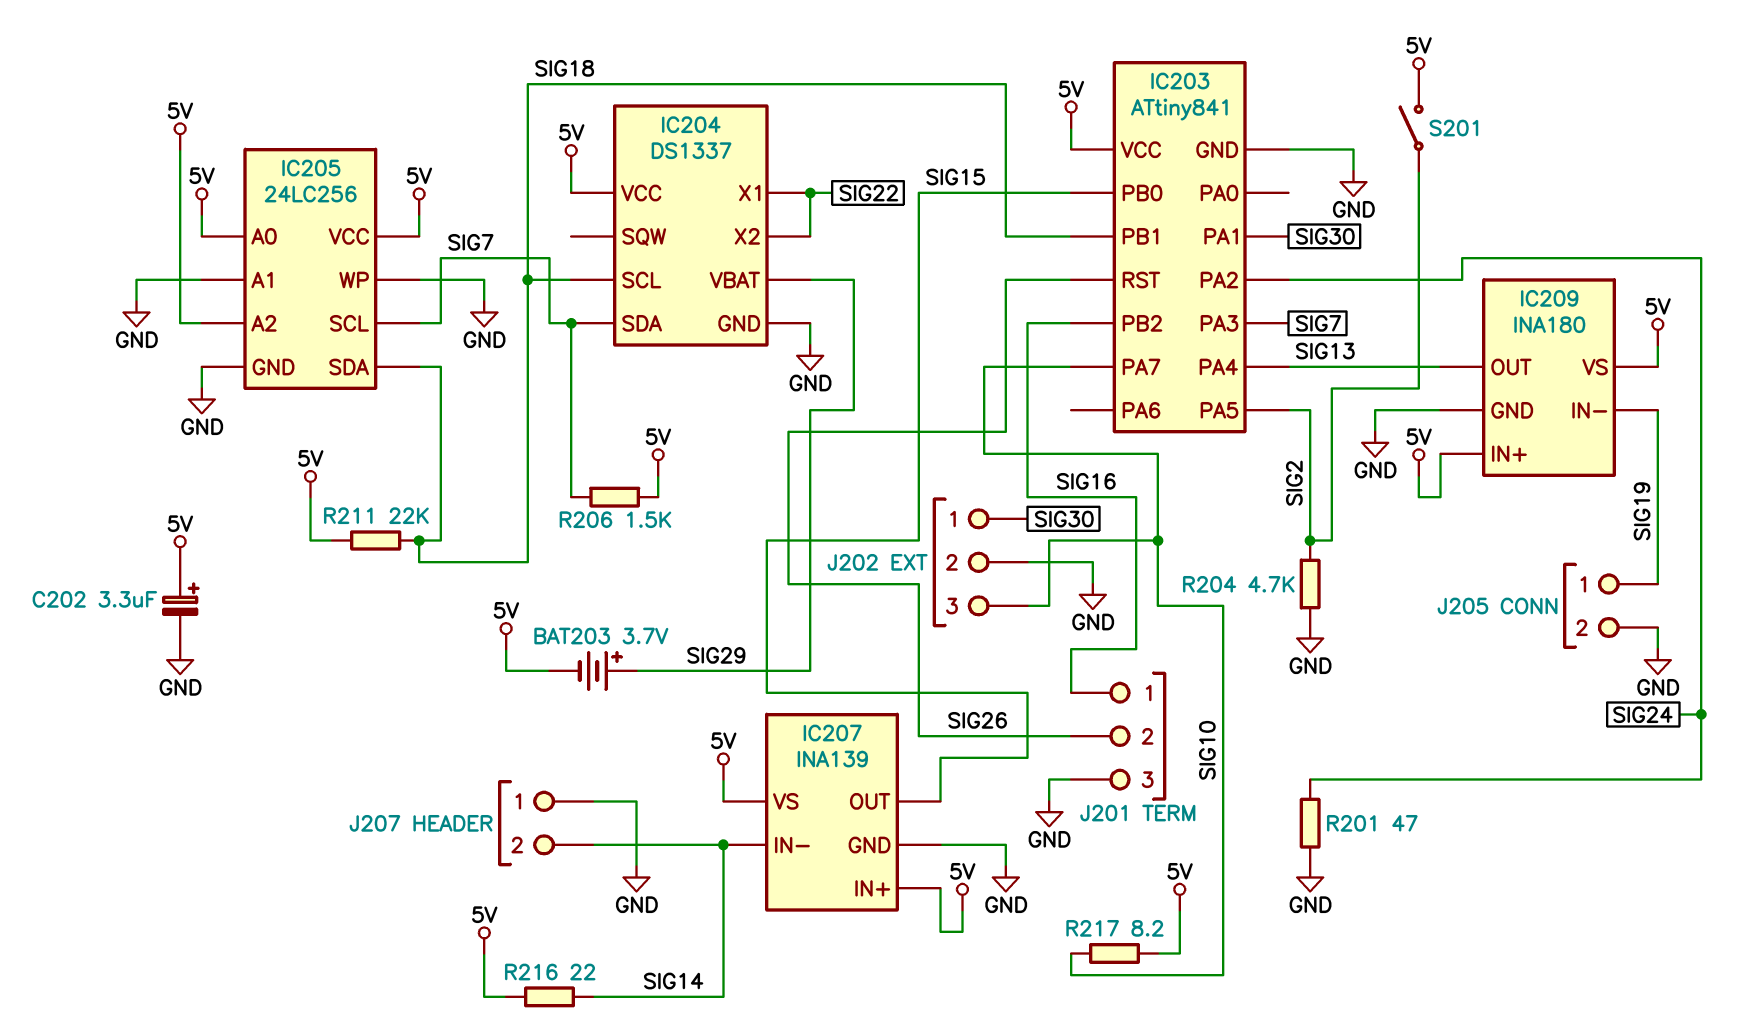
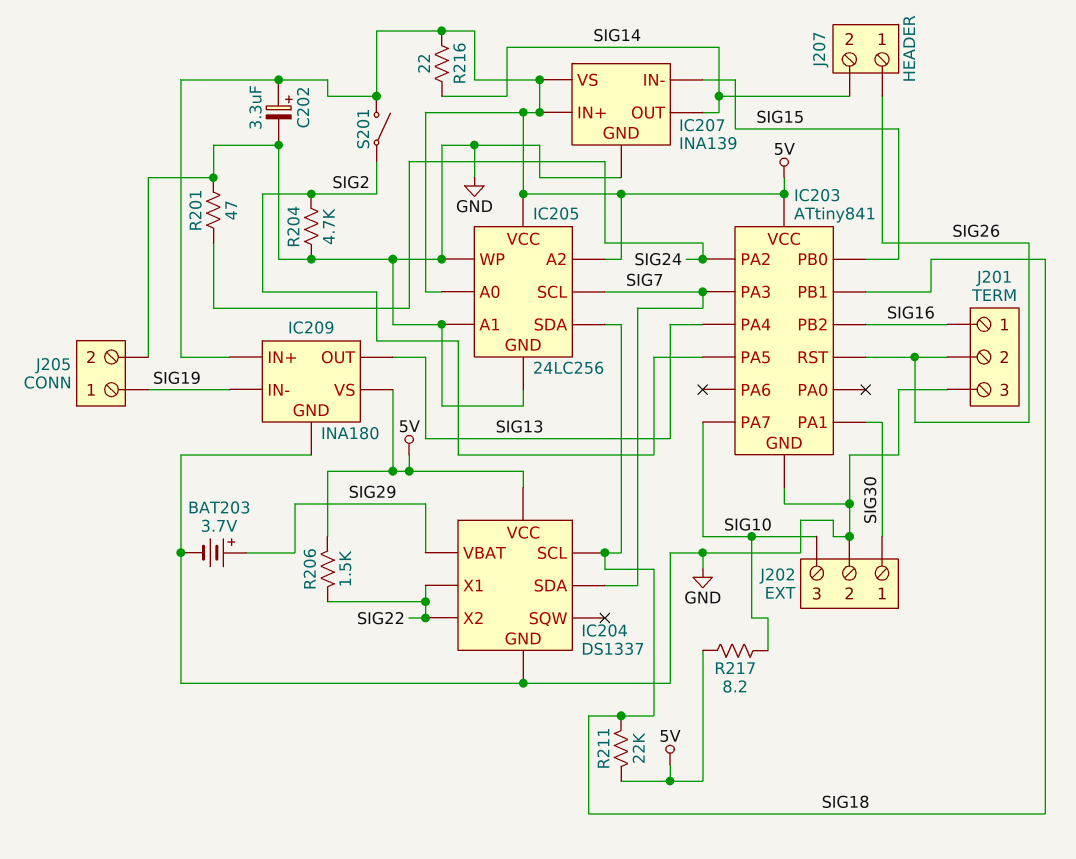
BAT203: 3.7V (plus SIG29, minus 5V) -> 3.7V (plus SIG29, minus GND)
IC207 pin IN-: SIG14 -> SIG15
IC207 pin OUT: SIG15 -> SIG14
J207 pin 1: GND -> SIG26
R206: 1.5k (5V, SIG7) -> 1.5k (5V, SIG22)

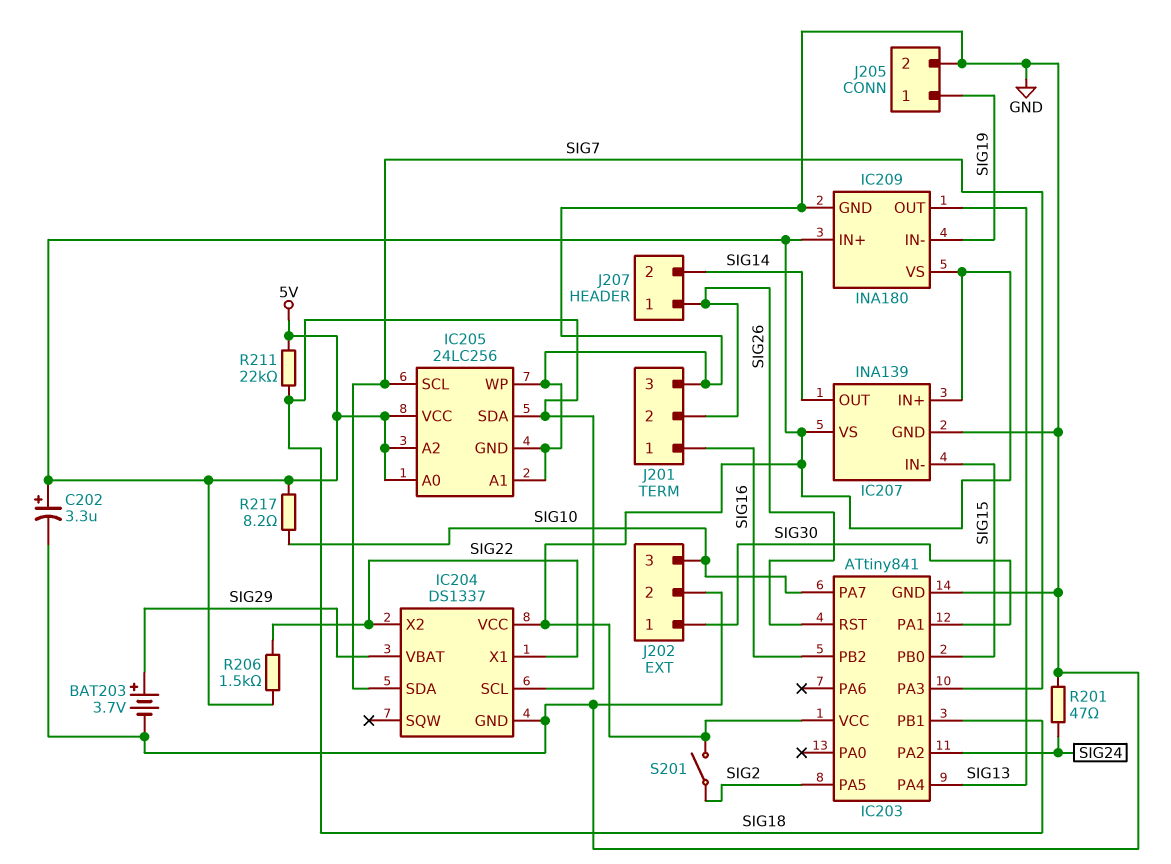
R204: 4.7k (GND, SIG2) -> none
R216: 22 (5V, SIG14) -> none

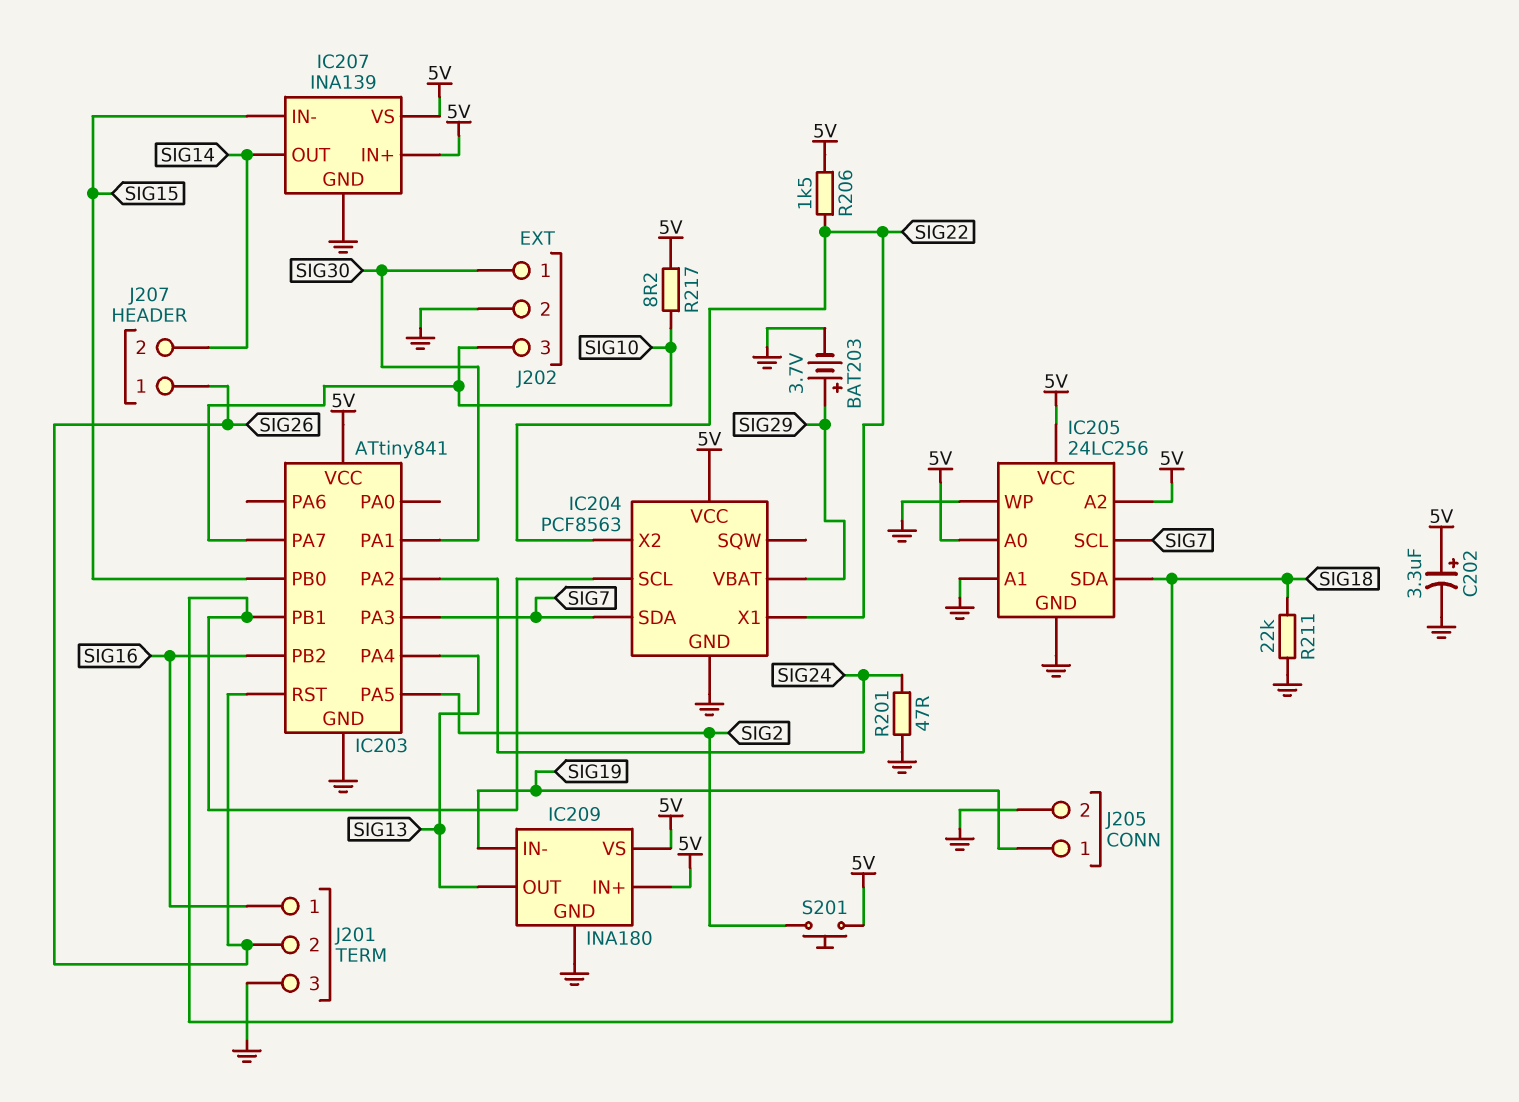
IC204: DS1337 -> PCF8563
R211: 22k (5V, SIG18) -> 22k (GND, SIG18)
S201: switch (5V, SIG2) -> button (5V, SIG2)

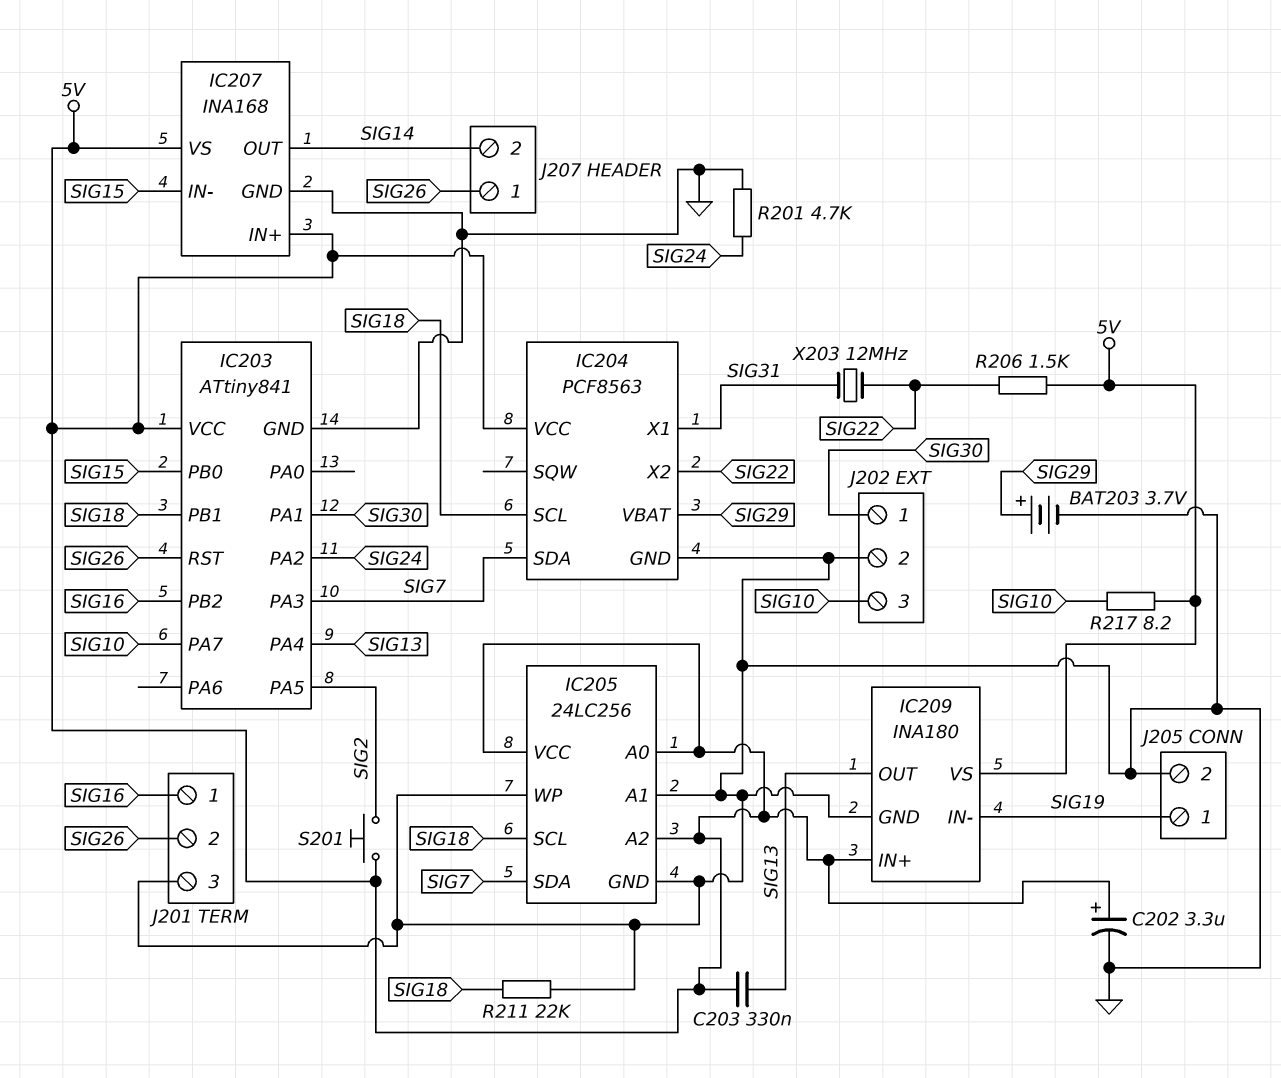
C203: none -> 330nF (5V, SIG13)
IC204 pin X1: SIG22 -> SIG31
IC205 pin SCL: SIG7 -> SIG18
IC205 pin SDA: SIG18 -> SIG7
IC207: INA139 -> INA168
R201: 47 (GND, SIG24) -> 4.7k (GND, SIG24)
X203: none -> 12MHz (SIG22, SIG31)

